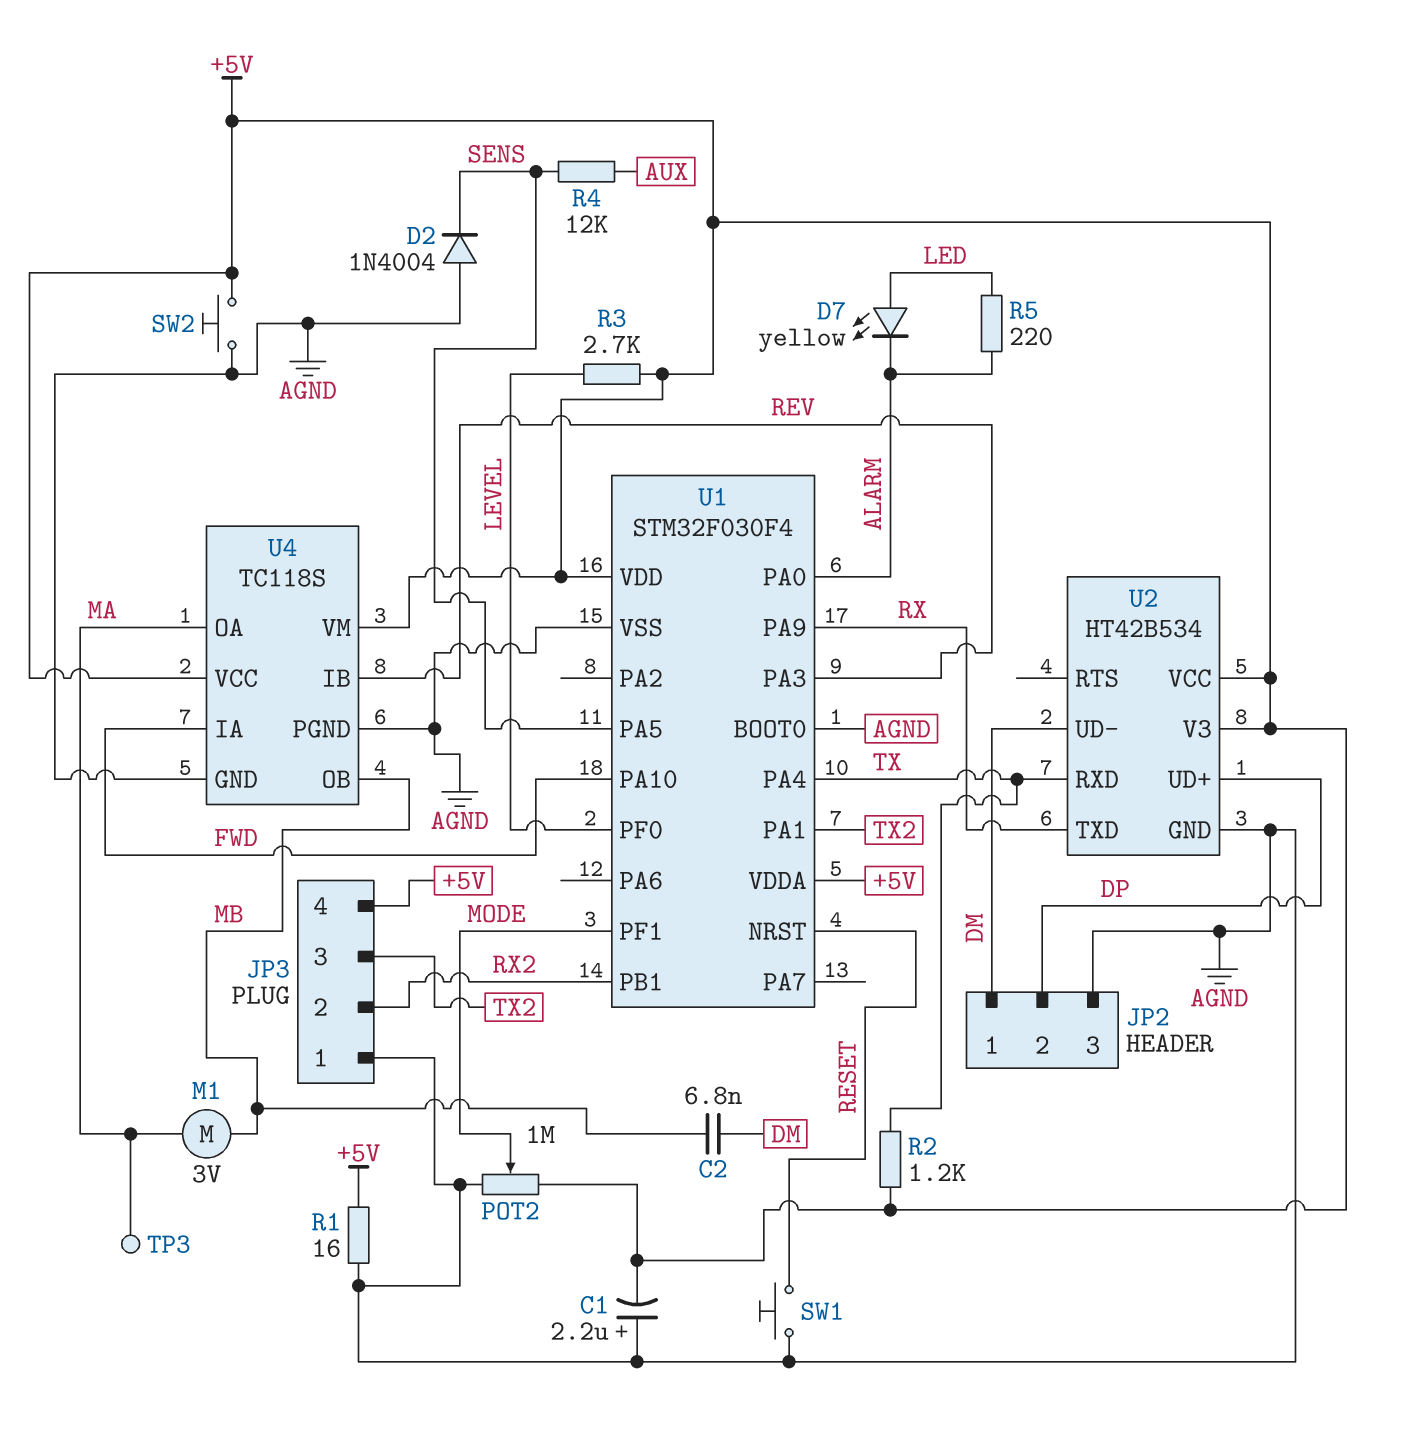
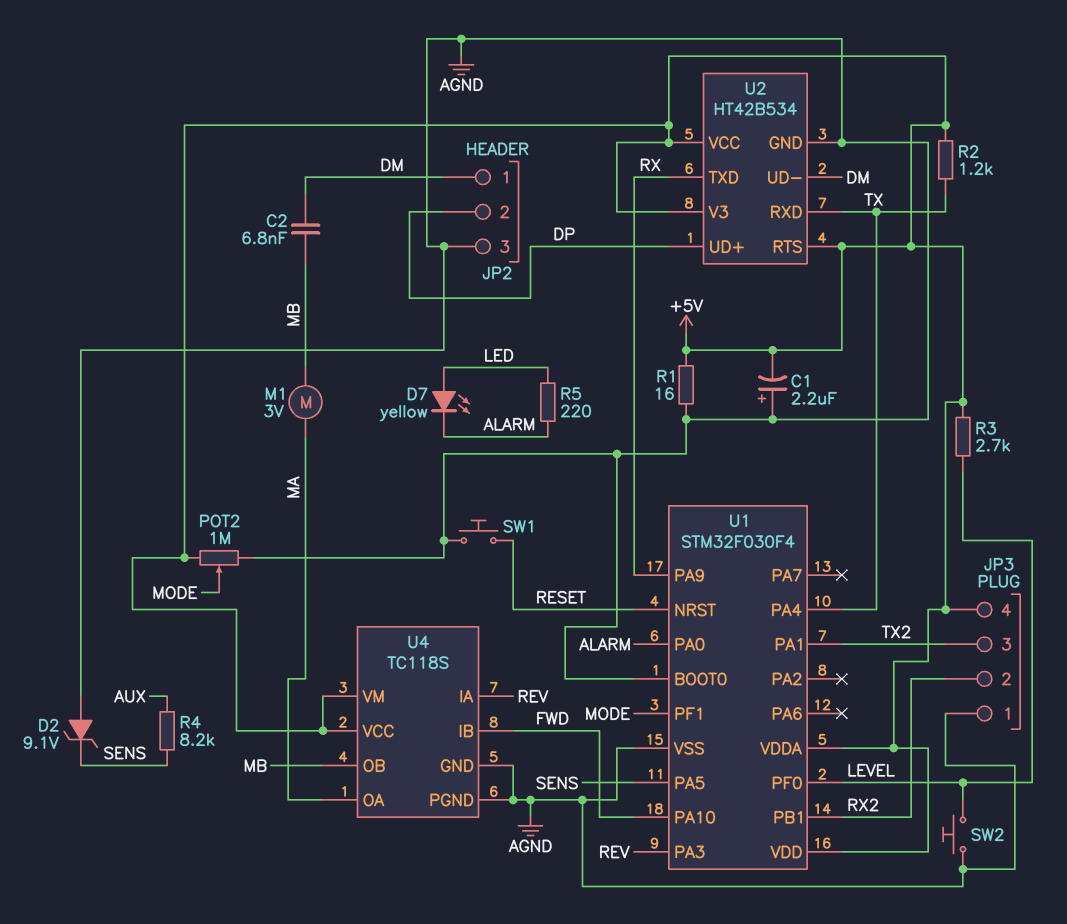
D2: diode 1N4004 (A AGND, K SENS) -> zener 9.1V (A AGND, K SENS)
R4: 12k (AUX, SENS) -> 8.2k (AUX, SENS)
SW2: button (+5V, AGND) -> button (AGND, LEVEL)
TP3: test point (MA) -> none
U2 pin RTS: none -> +5V
U4 pin IA: FWD -> REV
U4 pin IB: REV -> FWD

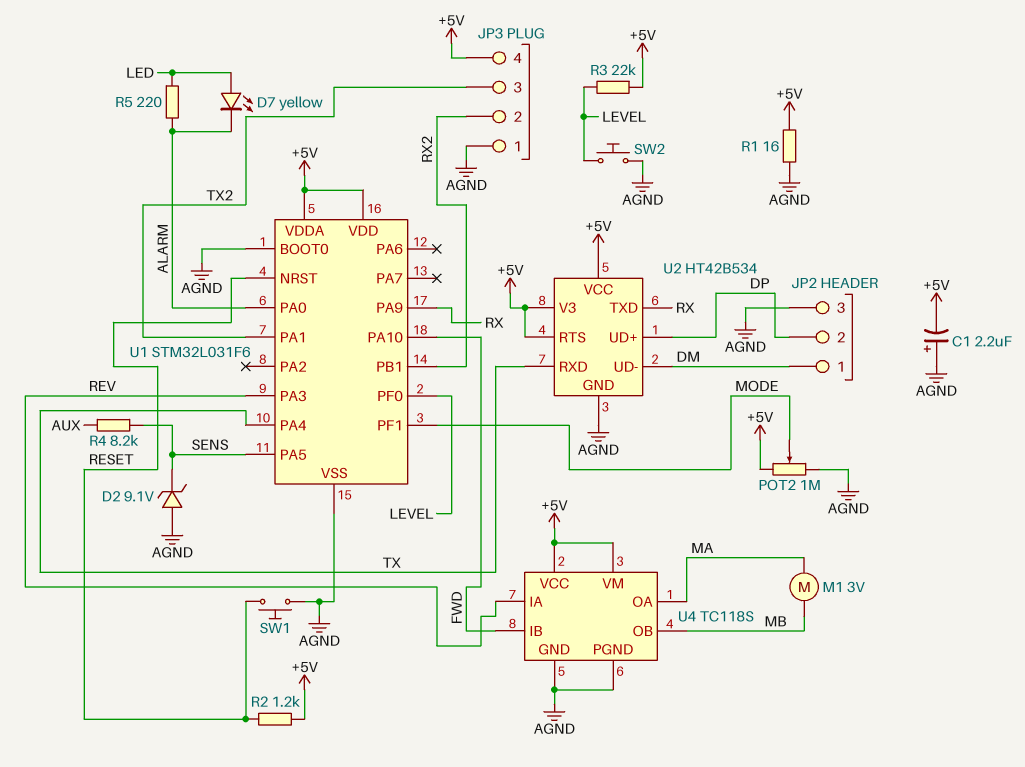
C2: 6.8nF (DM, MB) -> none
R2: 1.2k (+5V, TX) -> 1.2k (+5V, RESET)
R3: 2.7k (+5V, LEVEL) -> 22k (+5V, LEVEL)
U1: STM32F030F4 -> STM32L031F6

